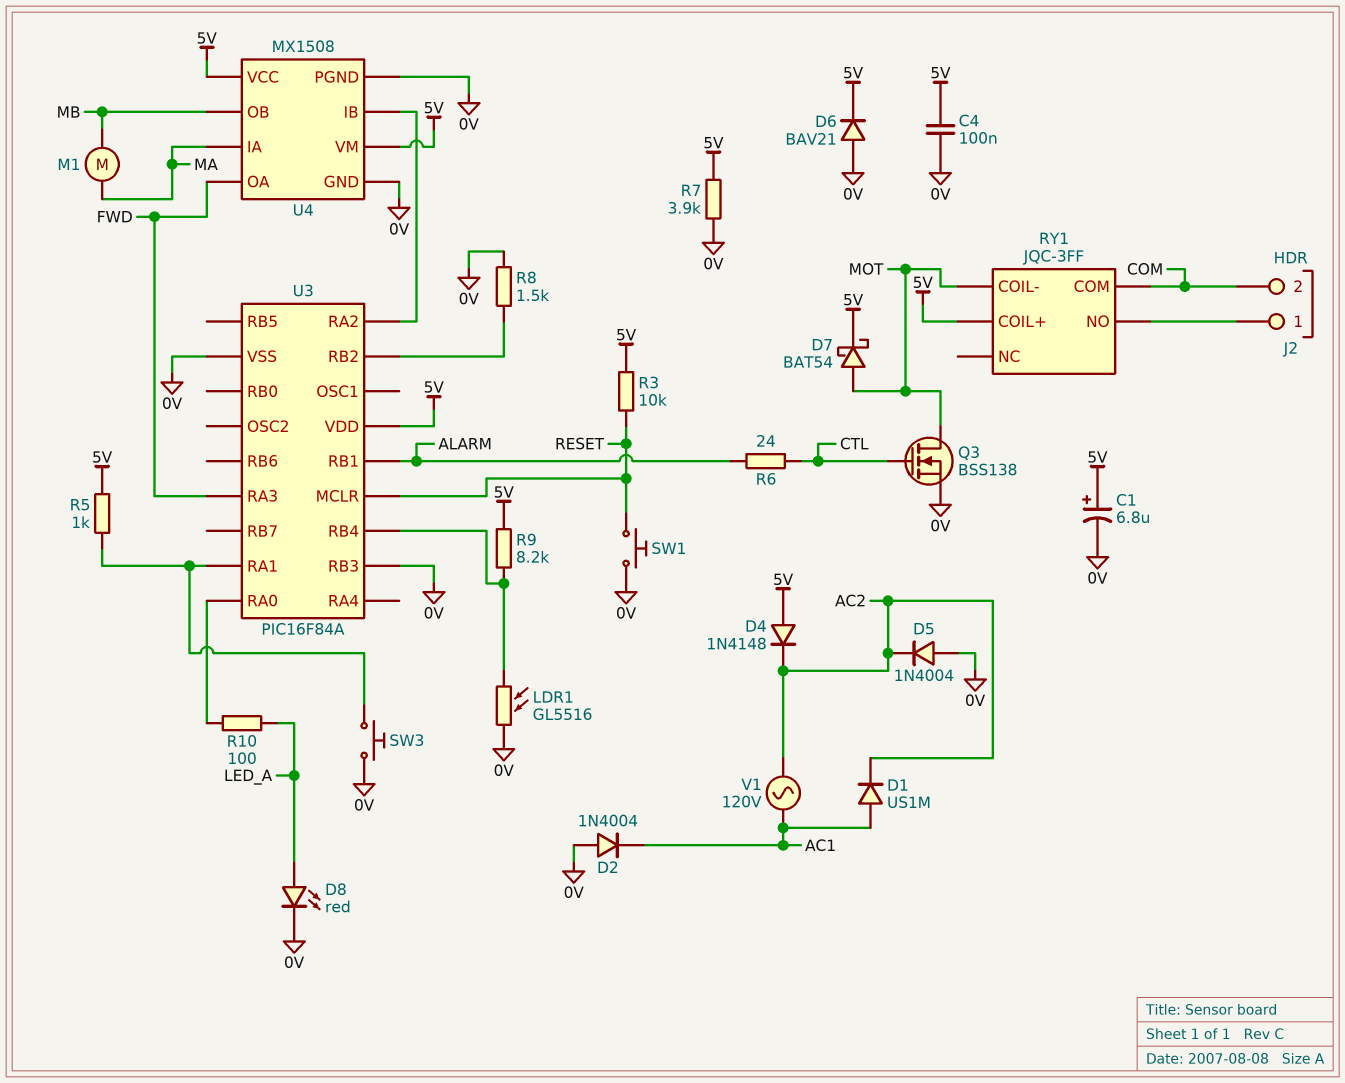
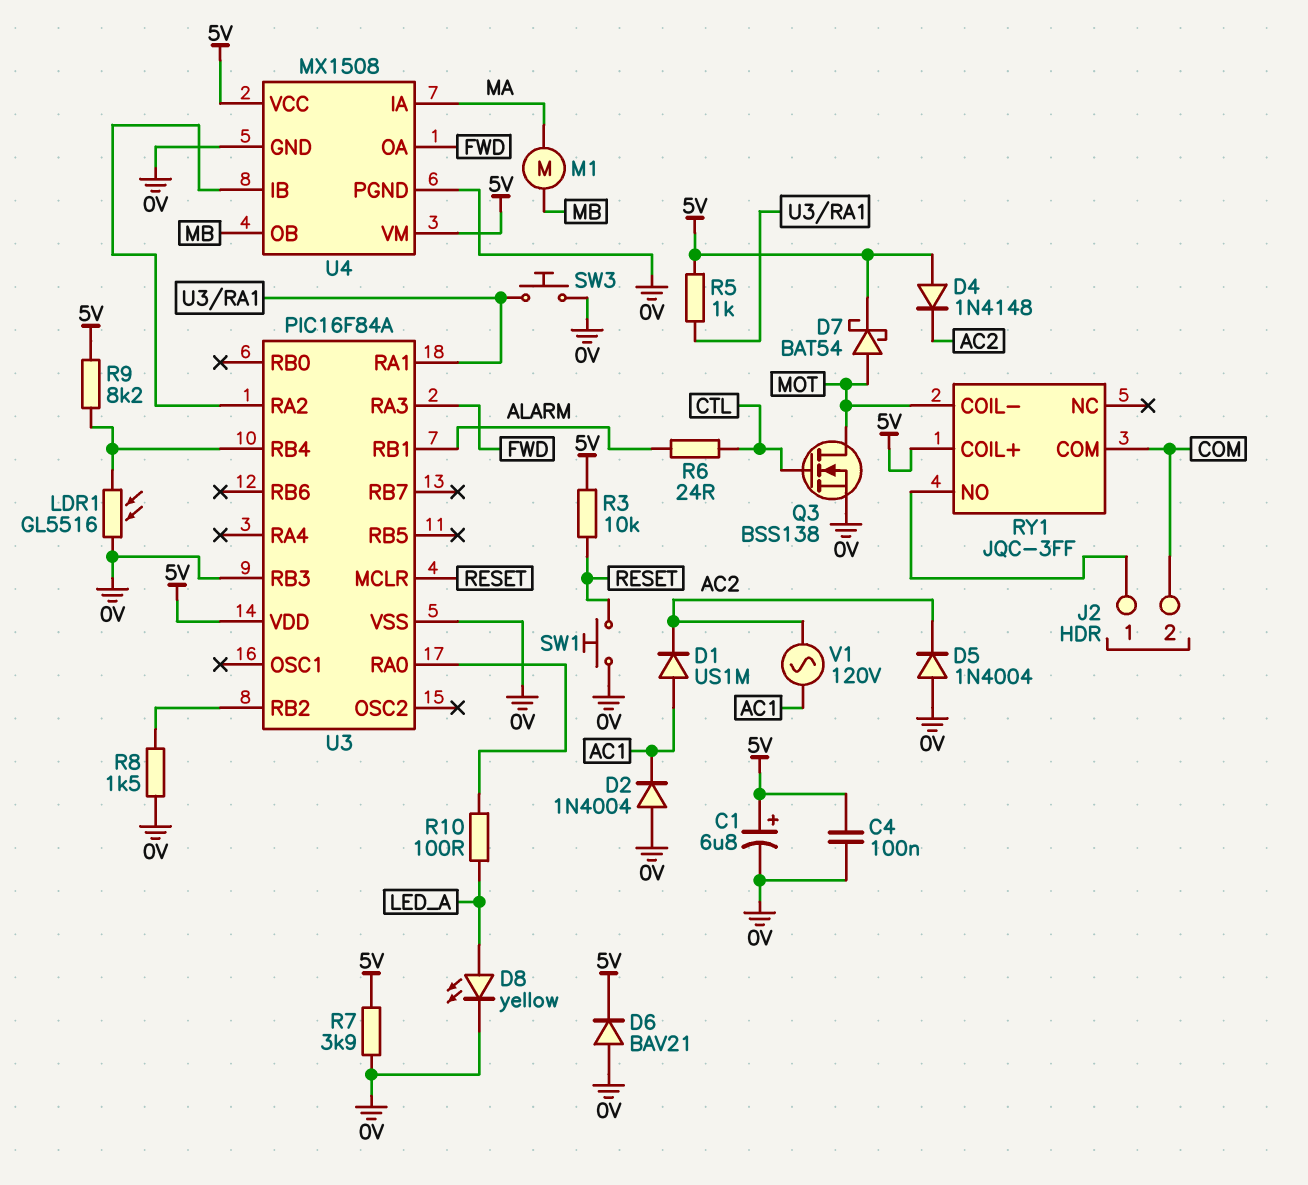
D8: LED red (A LED_A, K 0V) -> LED yellow (A LED_A, K 0V)

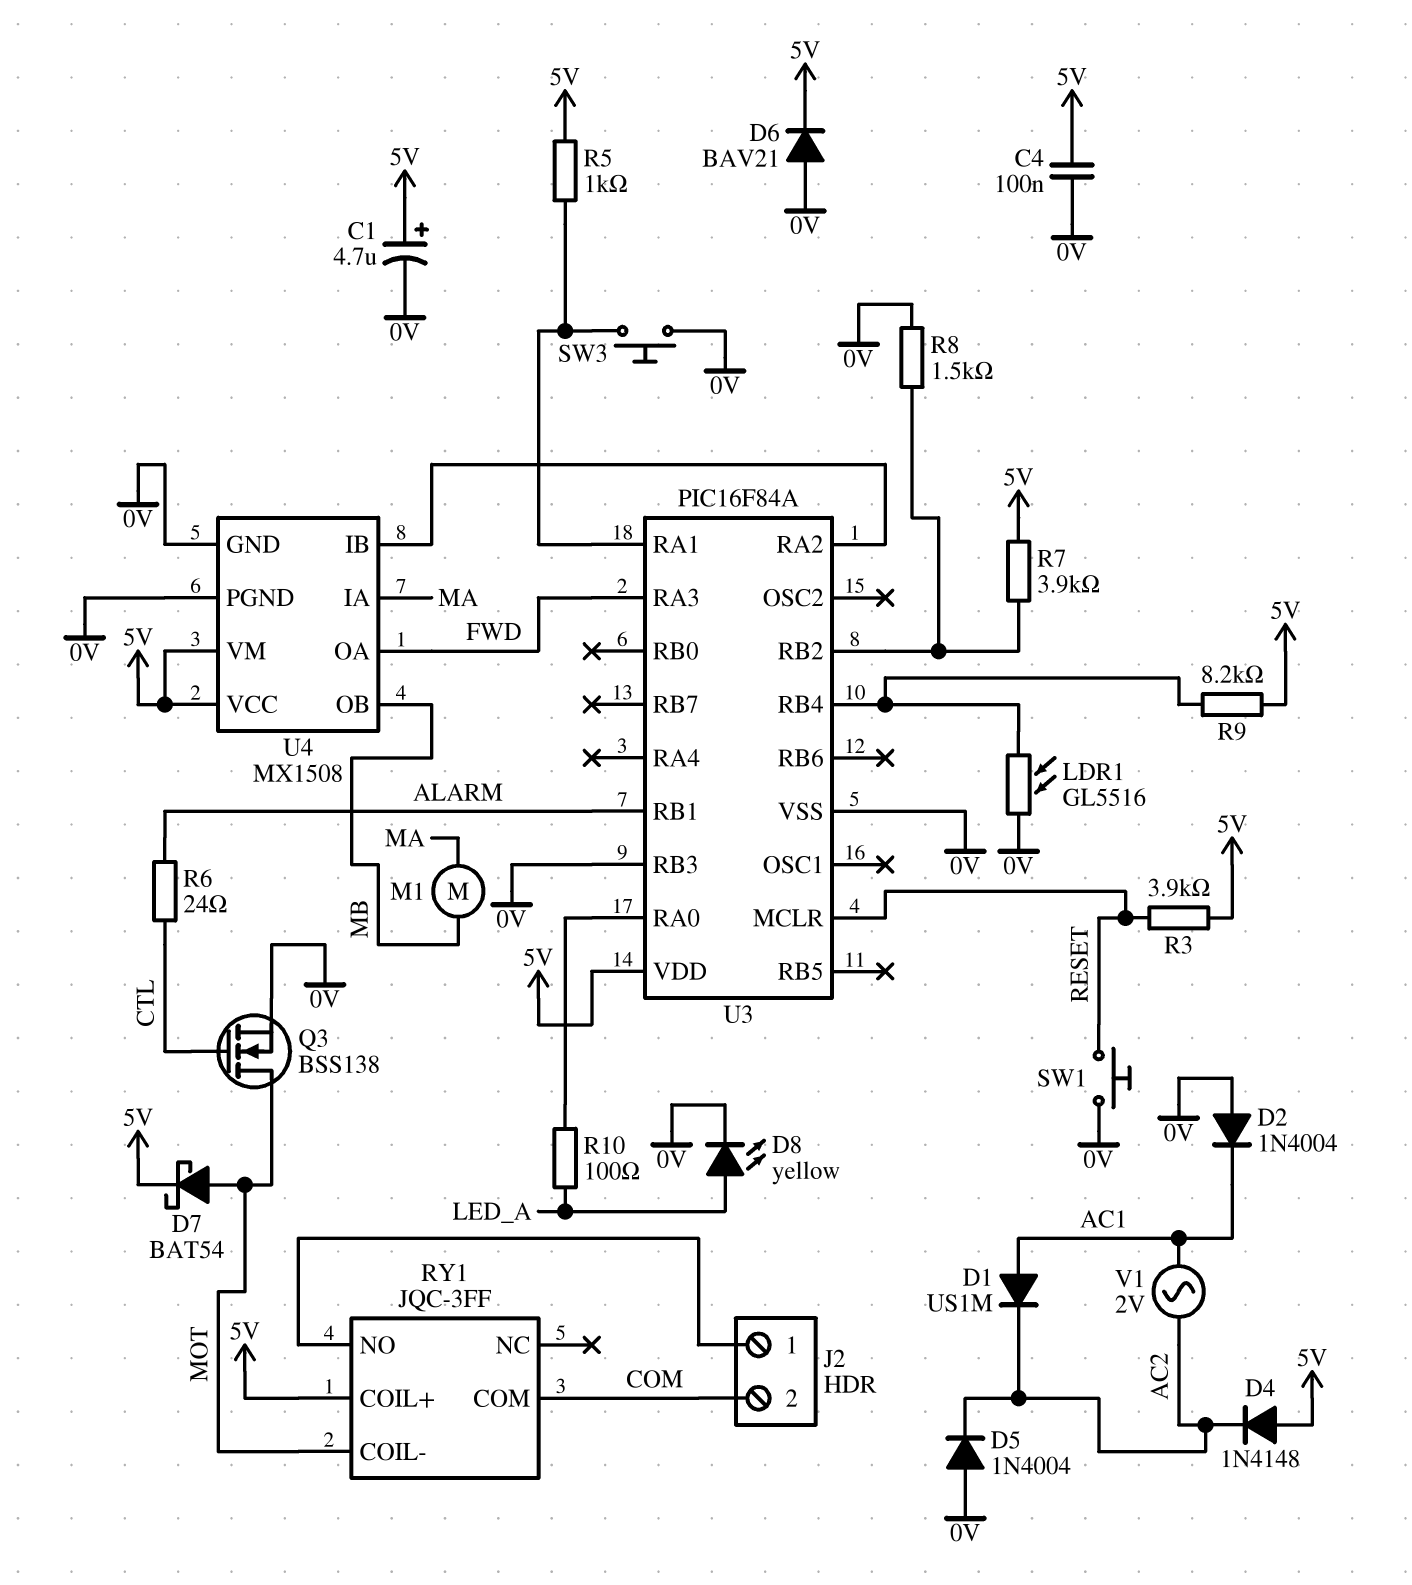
C1: 6.8uF (plus 5V, minus 0V) -> 4.7uF (plus 5V, minus 0V)
R3: 10k (5V, RESET) -> 3.9k (5V, RESET)
R7: 3.9k (0V, 5V) -> 3.9k (5V, U3/RB2)
V1: AC 120V (AC1, AC2) -> AC 2V (AC1, AC2)

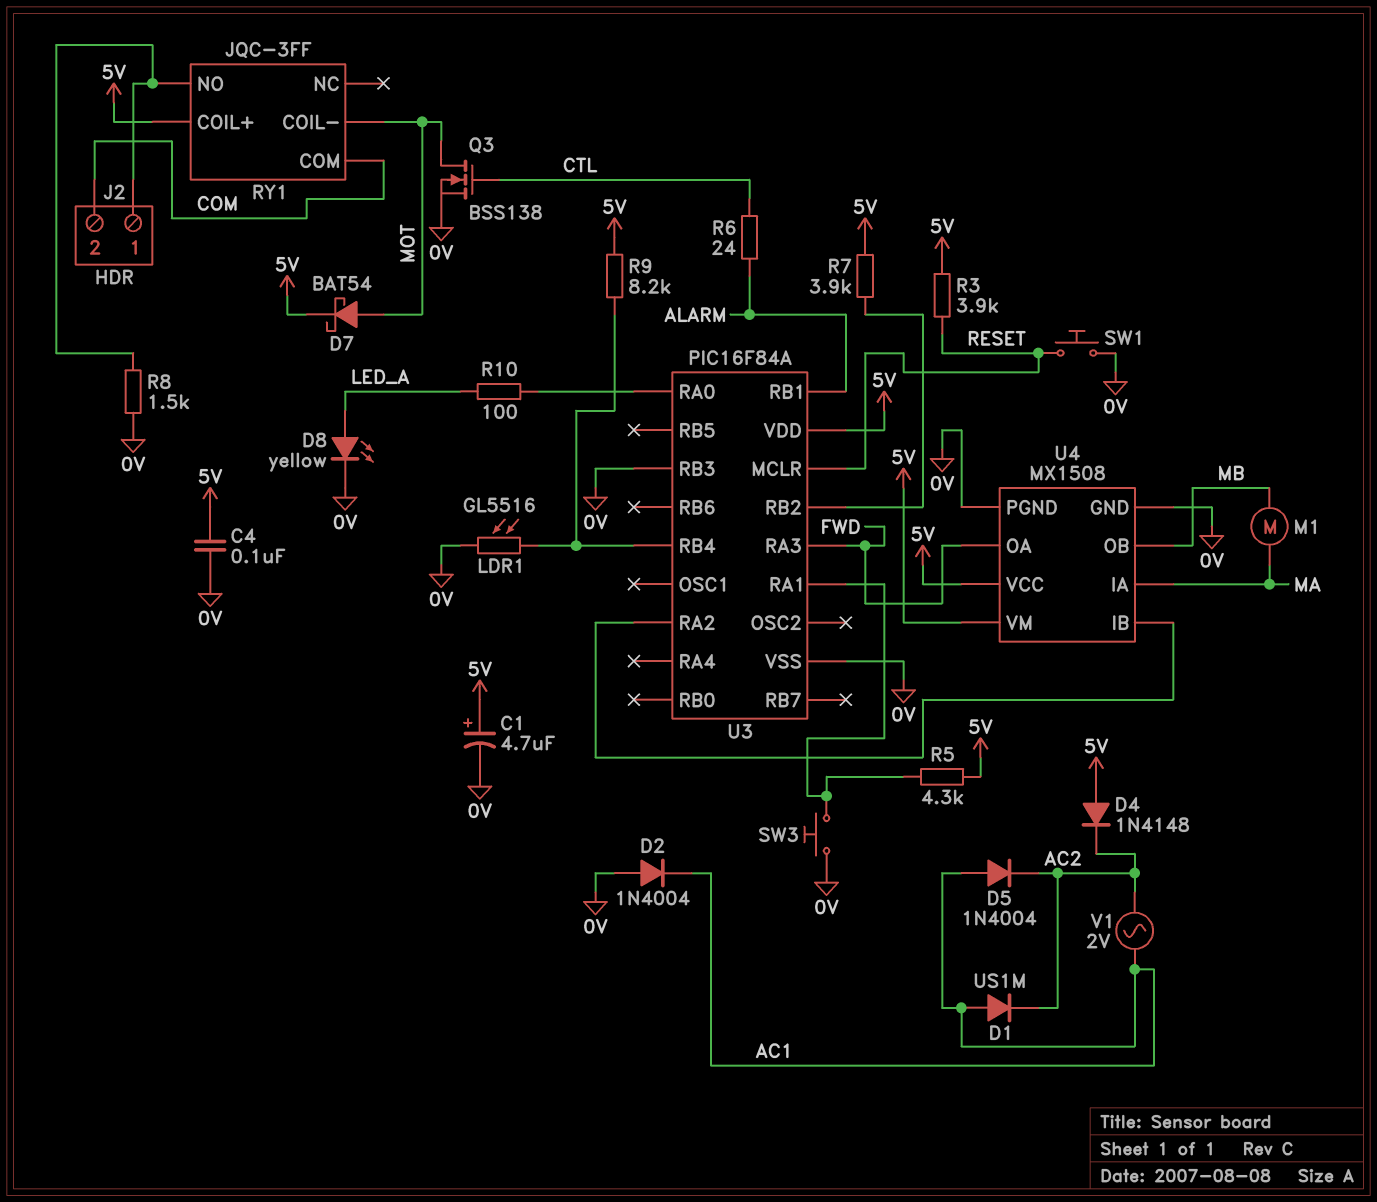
D5: diode 1N4004 (A 0V, K AC2) -> diode 1N4004 (A AC1, K AC2)
D6: diode BAV21 (A 0V, K 5V) -> none
R5: 1k (5V, U3/RA1) -> 4.3k (5V, U3/RA1)
R8: 1.5k (0V, U3/RB2) -> 1.5k (0V, J2/1)

